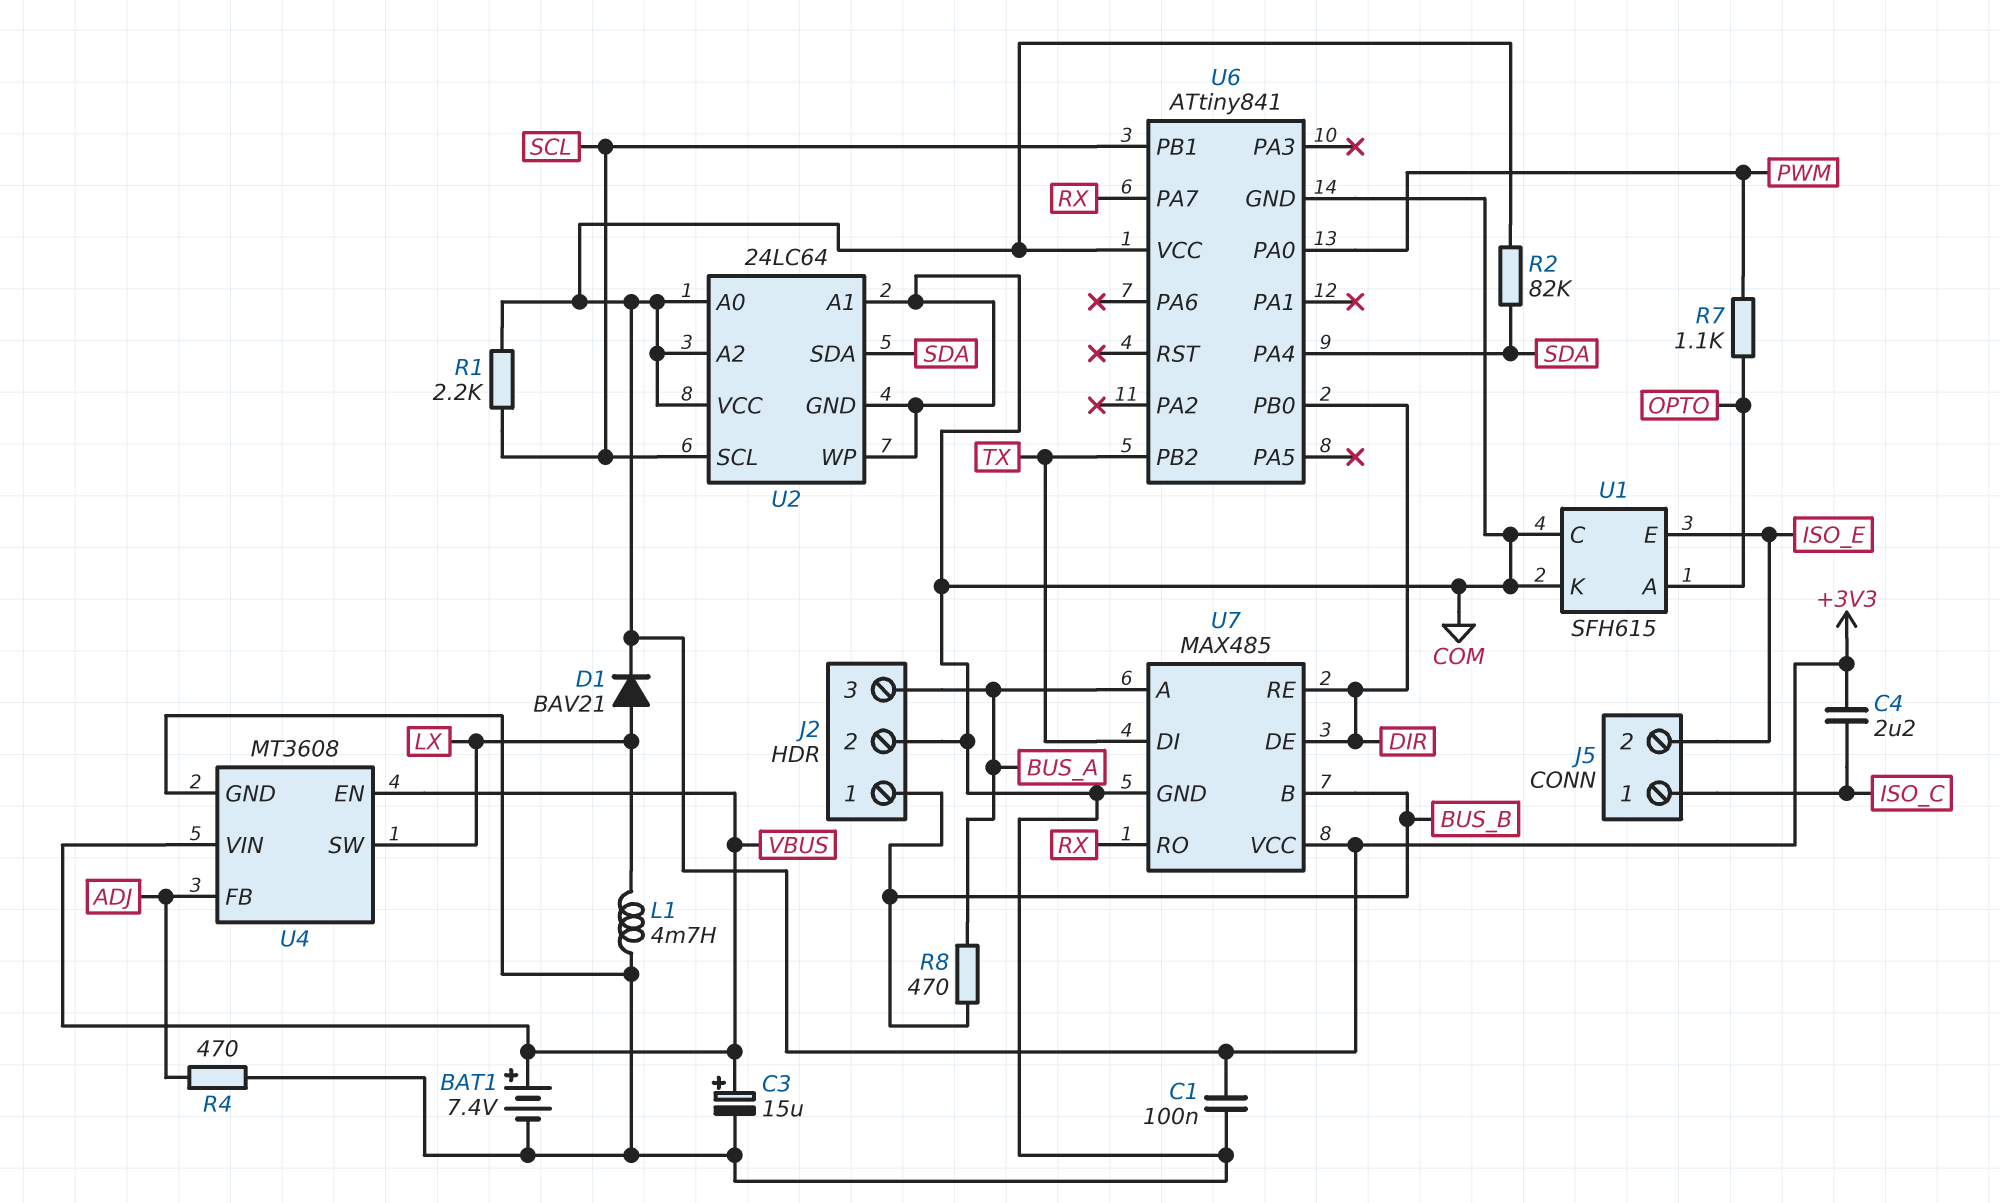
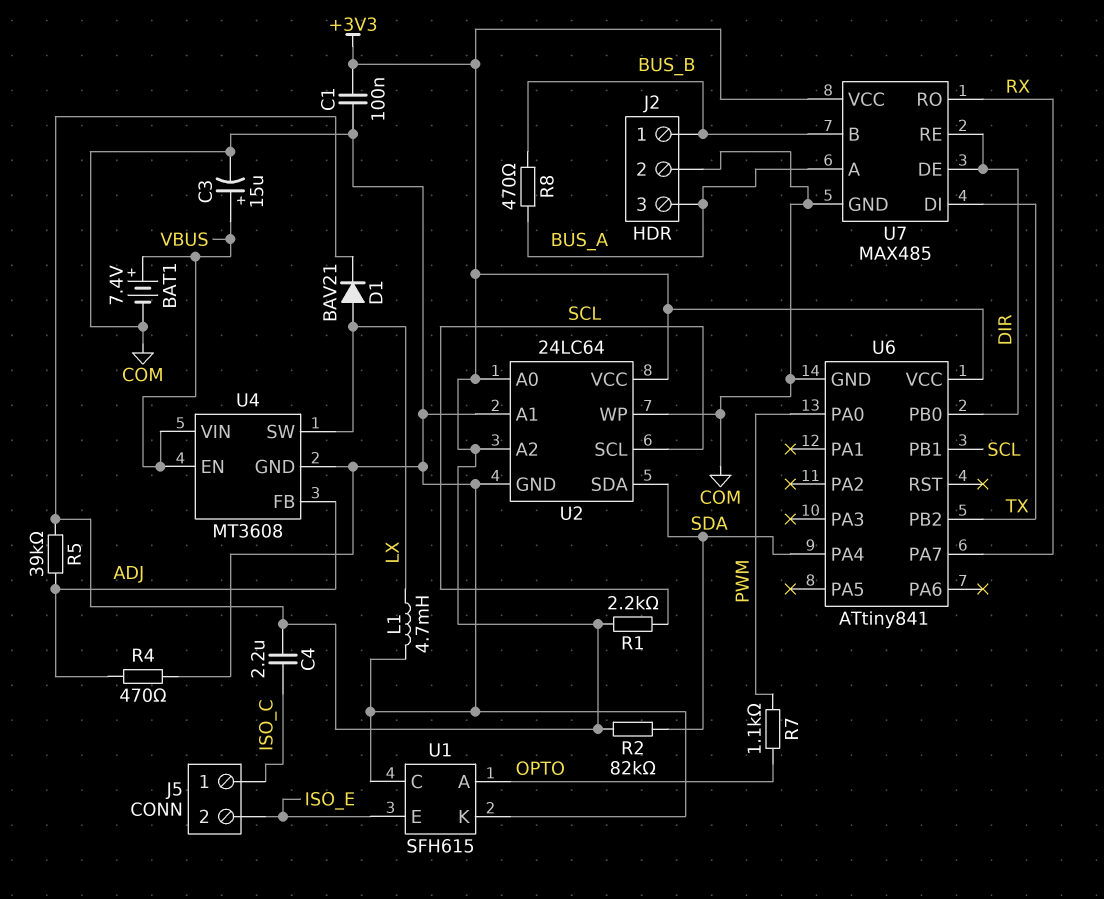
R5: none -> 39k (+3V3, ADJ)

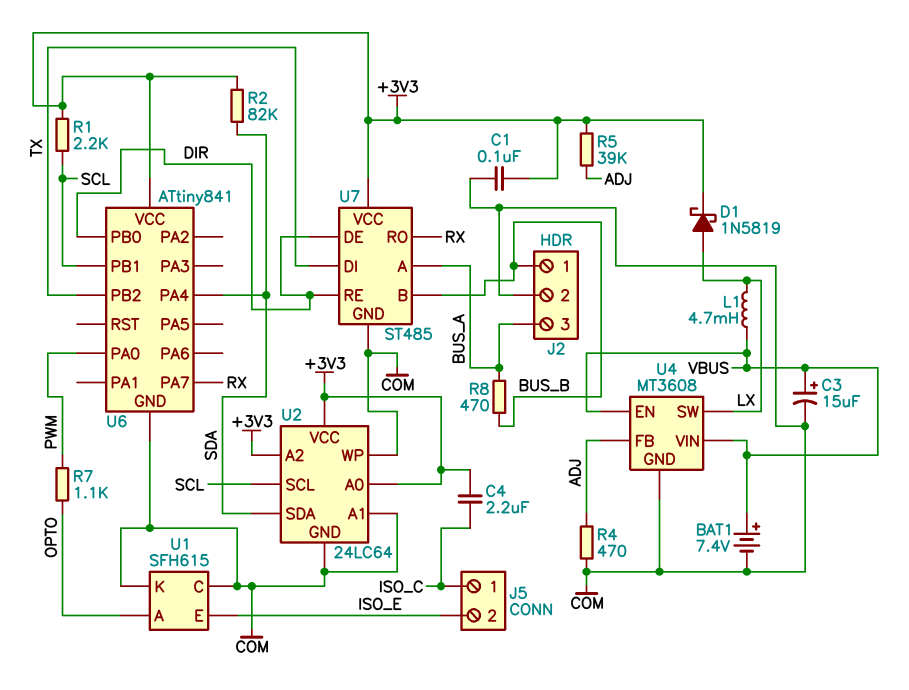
D1: diode BAV21 (A LX, K +3V3) -> schottky 1N5819 (A LX, K +3V3)
L1: 4.7mH (COM, LX) -> 4.7mH (LX, VBUS)
U7: MAX485 -> ST485

